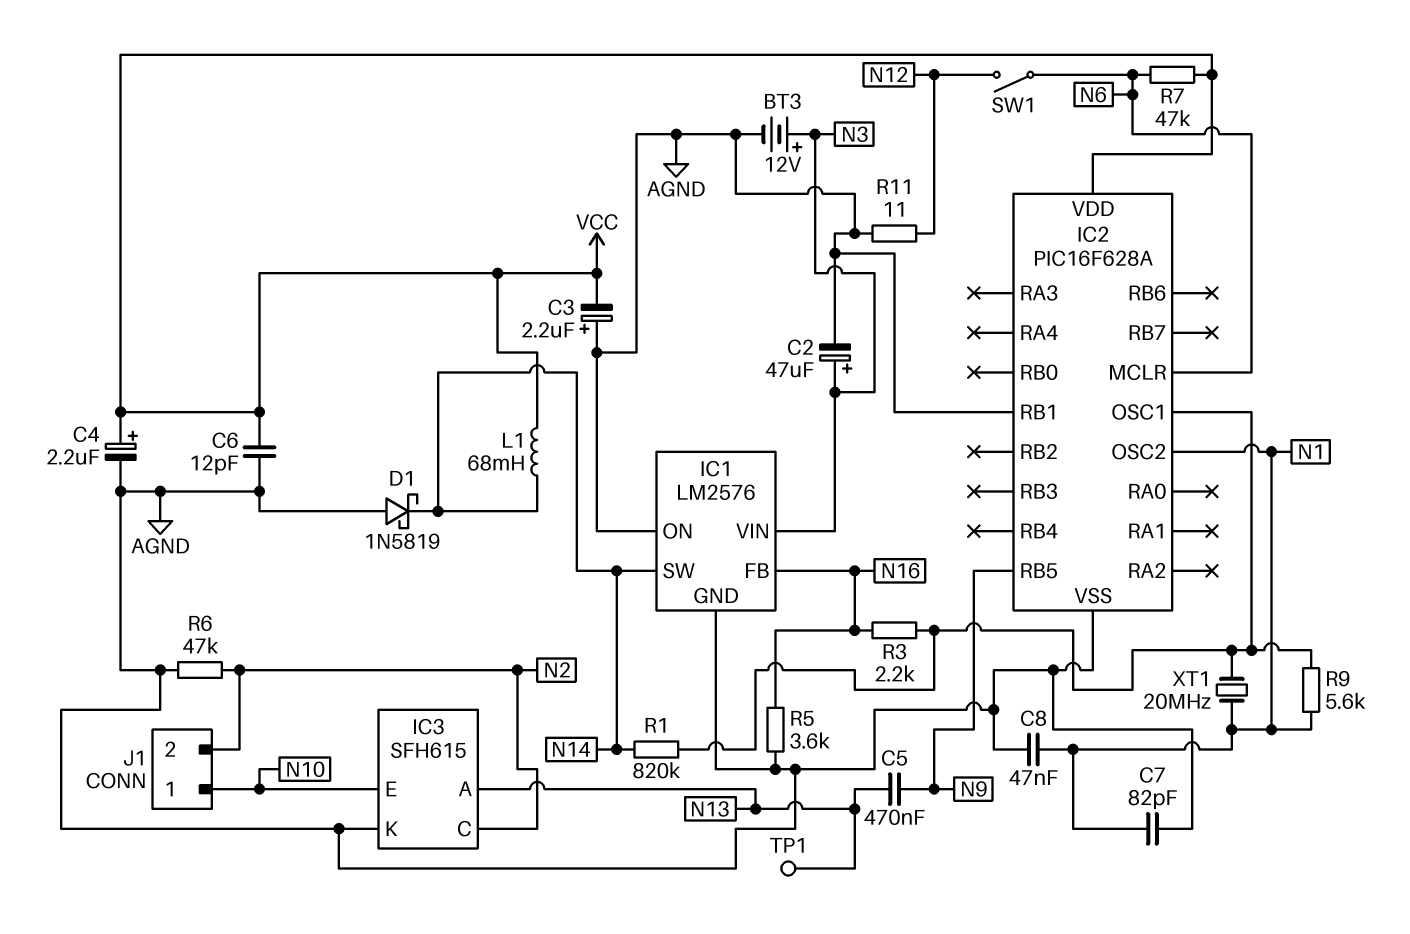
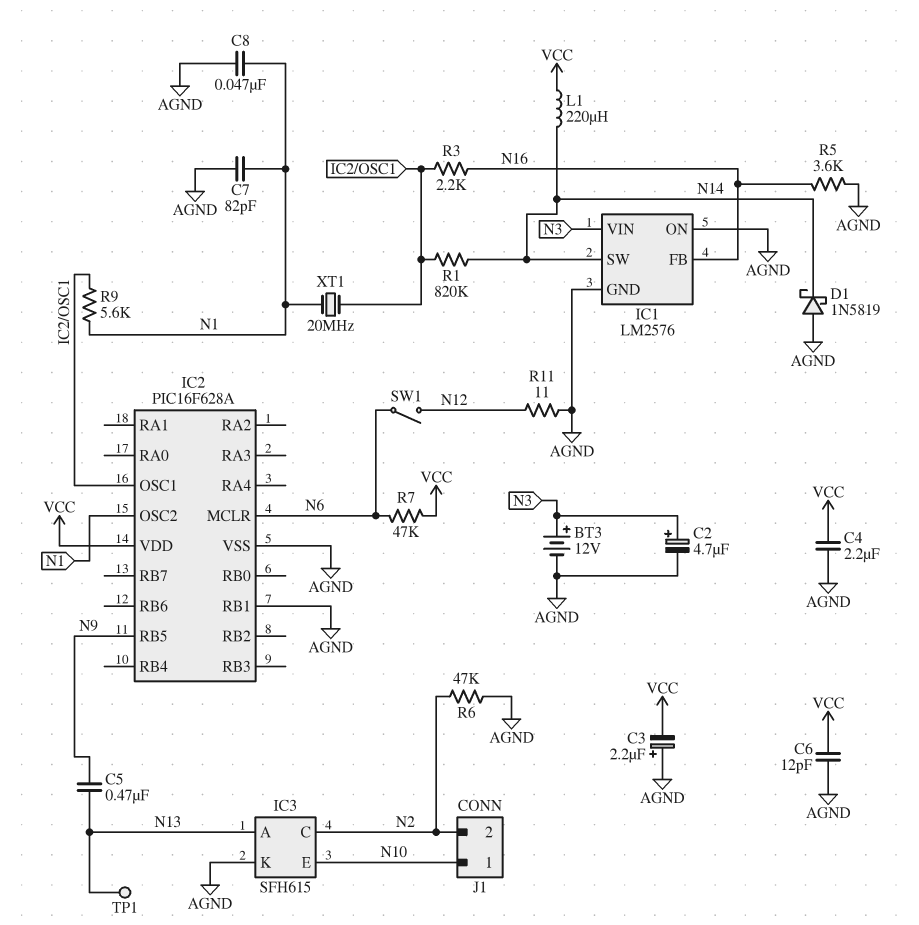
C2: 47uF (plus N3, minus AGND) -> 4.7uF (plus N3, minus AGND)
C4: 2.2uF (plus VCC, minus AGND) -> 2.2uF (AGND, VCC)
L1: 68mH (N14, VCC) -> 220uH (N14, VCC)

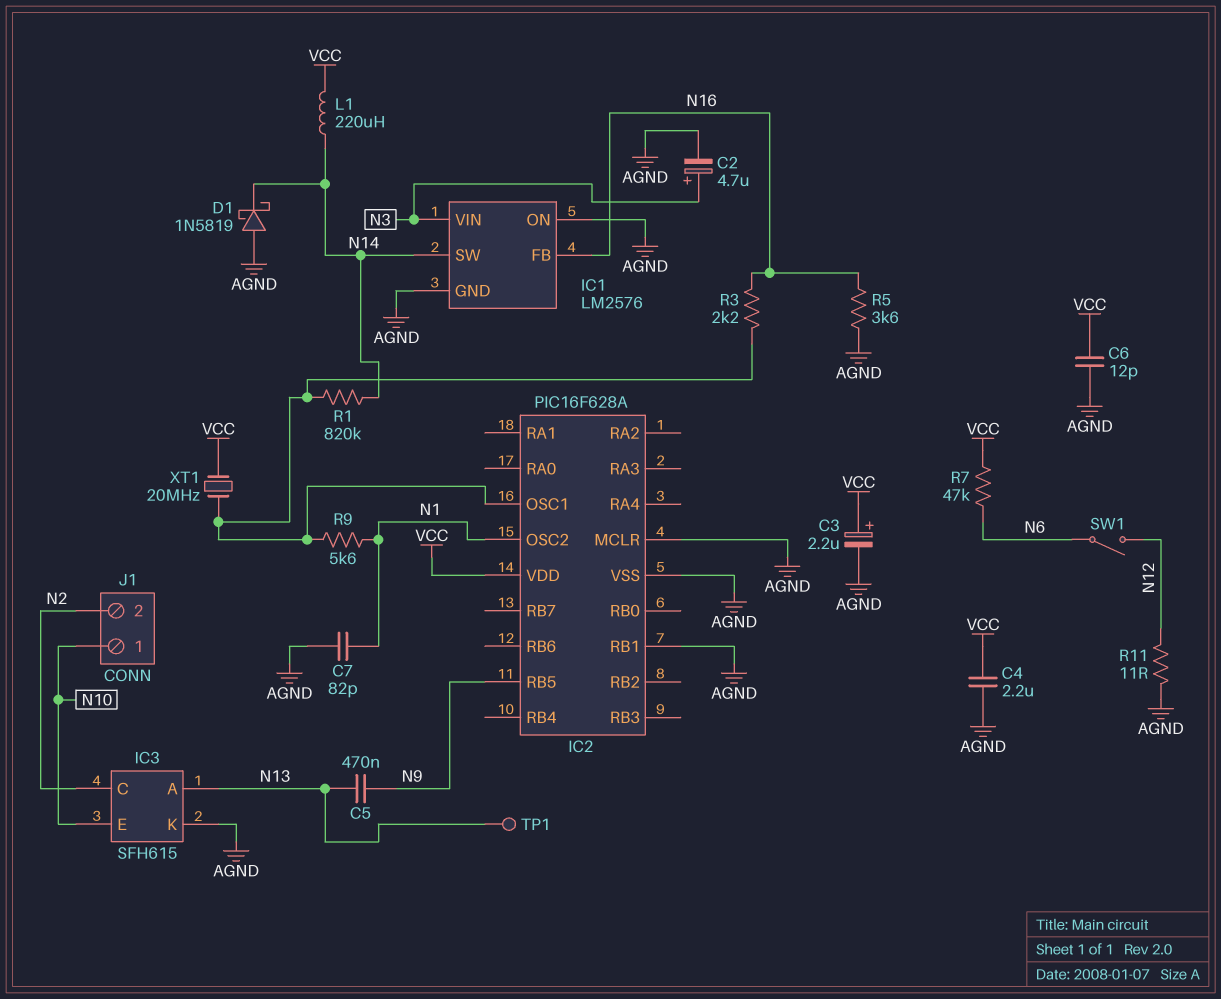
BT3: 12V (plus N3, minus AGND) -> none
C3: 2.2uF (plus AGND, minus VCC) -> 2.2uF (plus VCC, minus AGND)
C8: 47nF (AGND, N1) -> none
IC2 pin MCLR: N6 -> AGND
R6: 47k (AGND, N2) -> none
XT1: 20MHz (IC2/OSC1, N1) -> 20MHz (IC2/OSC1, VCC)

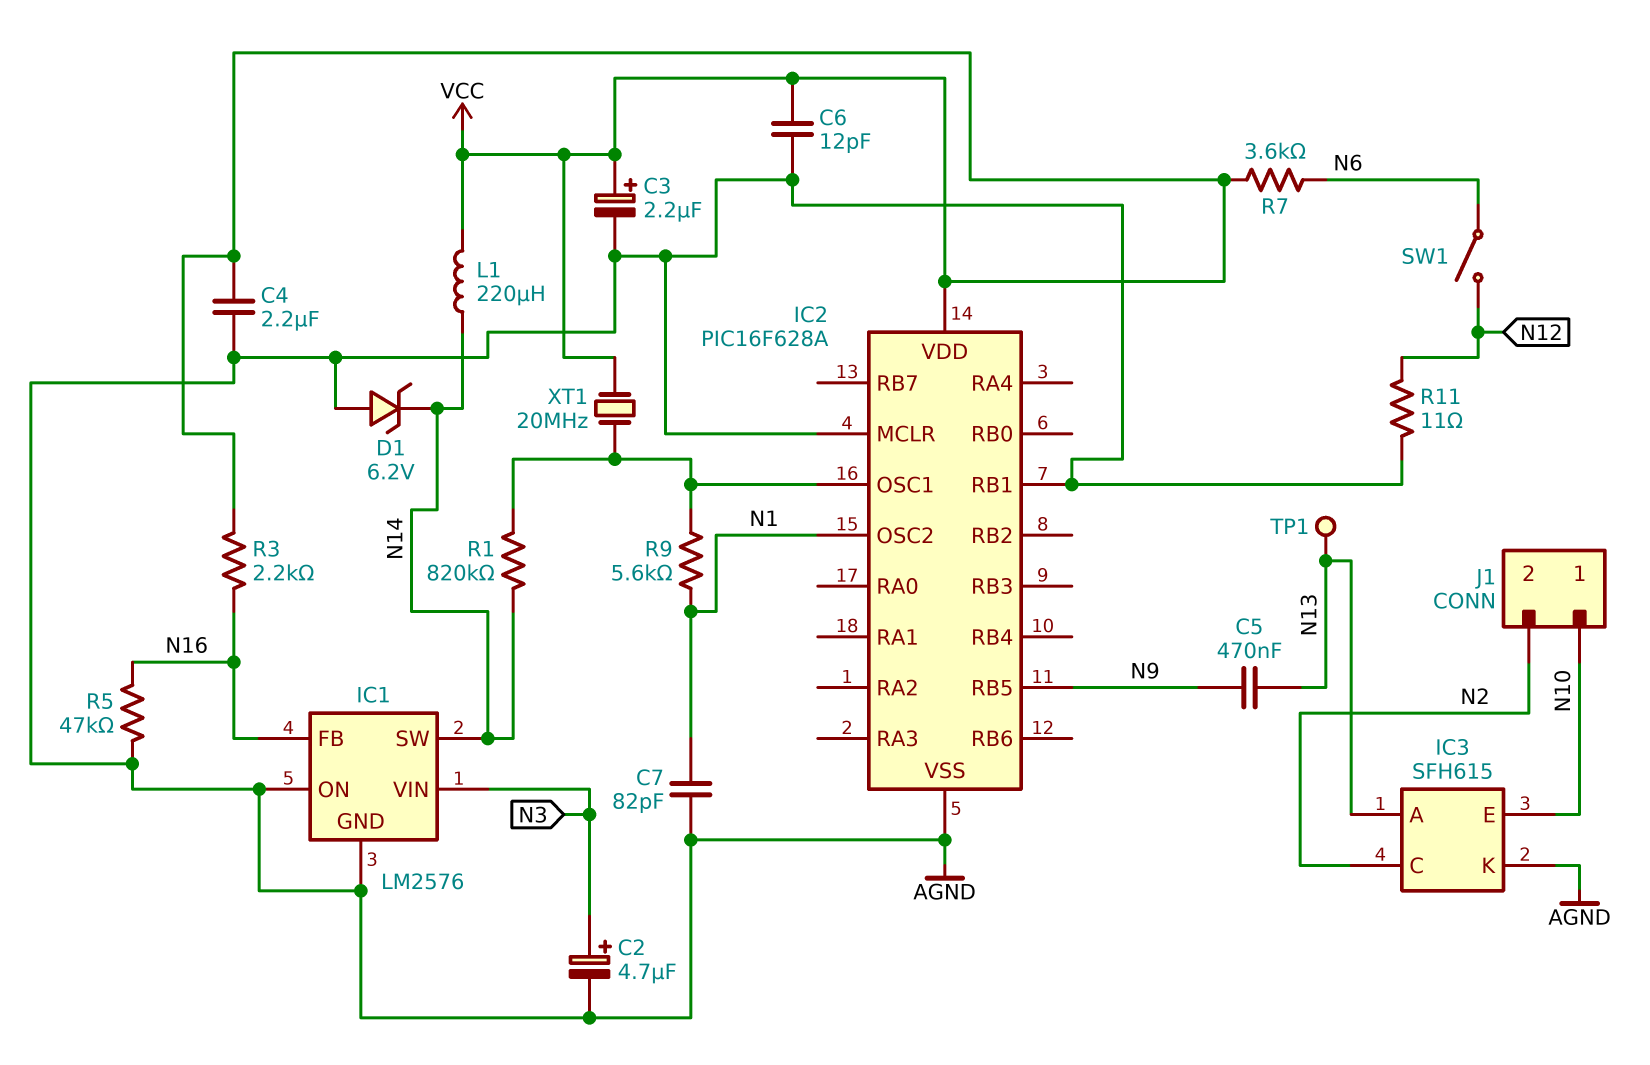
D1: schottky 1N5819 (A AGND, K N14) -> zener 6.2V (A AGND, K N14)
R3: 2.2k (IC2/OSC1, N16) -> 2.2k (N16, VCC)
R5: 3.6k (AGND, N16) -> 47k (AGND, N16)
R7: 47k (N6, VCC) -> 3.6k (N6, VCC)

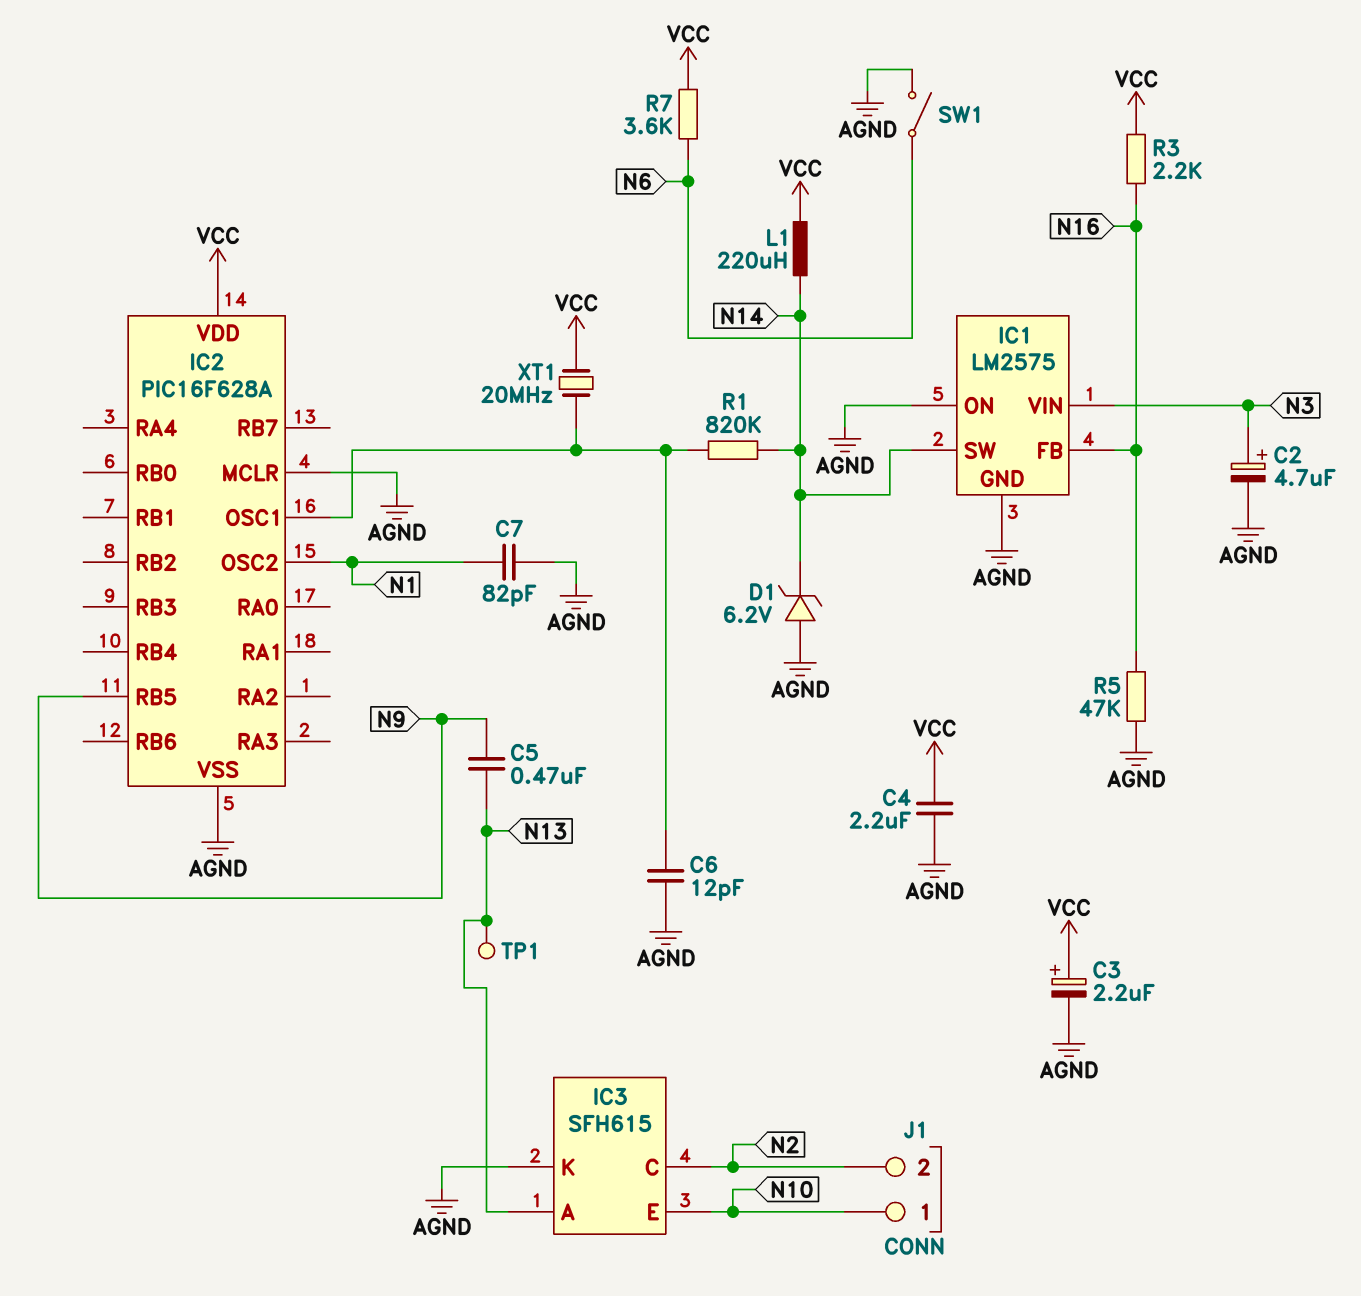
C6: 12pF (AGND, VCC) -> 12pF (AGND, IC2/OSC1)
IC1: LM2576 -> LM2575
IC2 pin RB1: AGND -> none
R9: 5.6k (IC2/OSC1, N1) -> none
R11: 11 (AGND, N12) -> none
SW1: switch (N6, N12) -> switch (AGND, N6)

